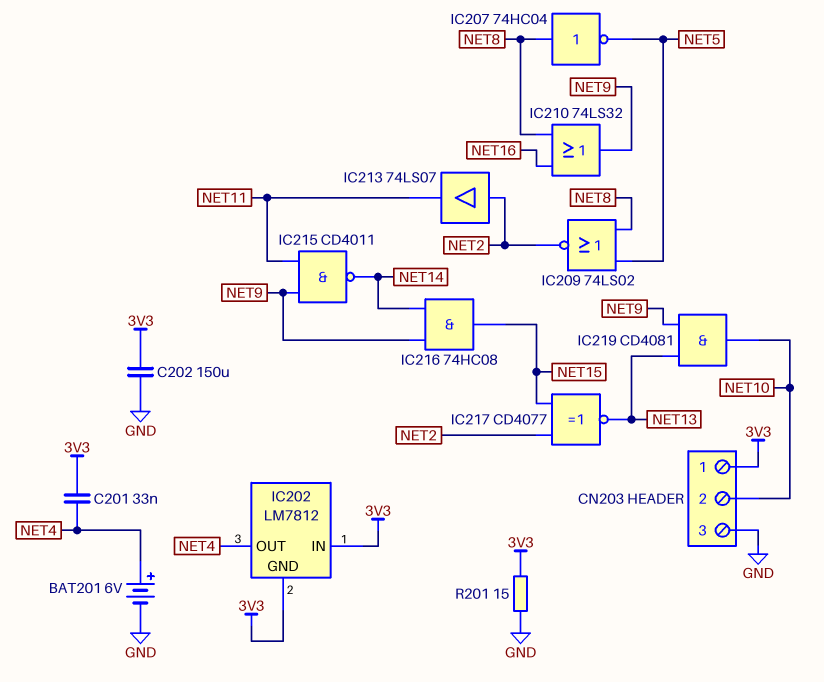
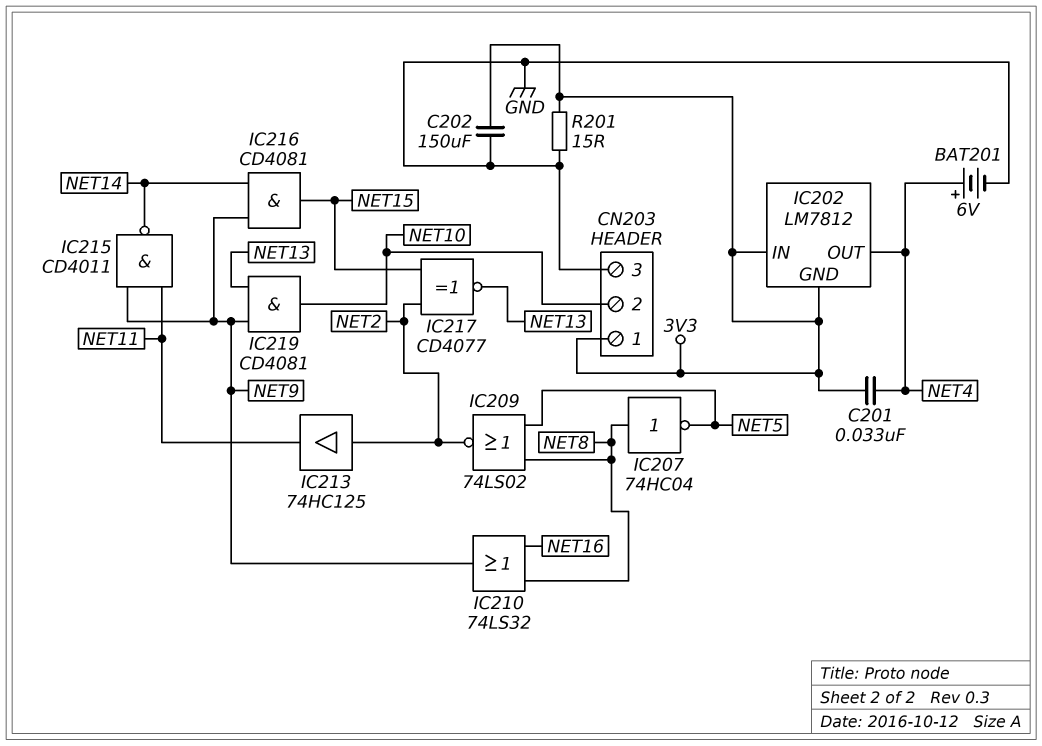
IC213: buffer 74LS07 (in NET2, out NET11) -> buffer 74HC125 (in NET2, out NET11)
IC216: AND 74HC08 (in NET9, in NET14, out NET15) -> AND CD4081 (in NET9, in NET14, out NET15)

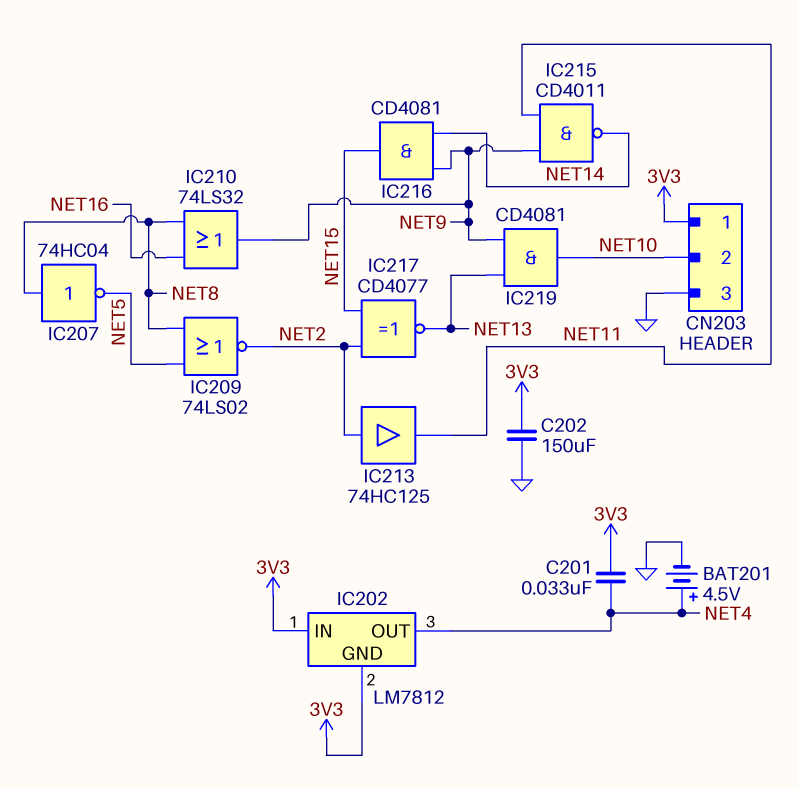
BAT201: 6V (plus NET4, minus GND) -> 4.5V (plus NET4, minus GND)
R201: 15 (3V3, GND) -> none

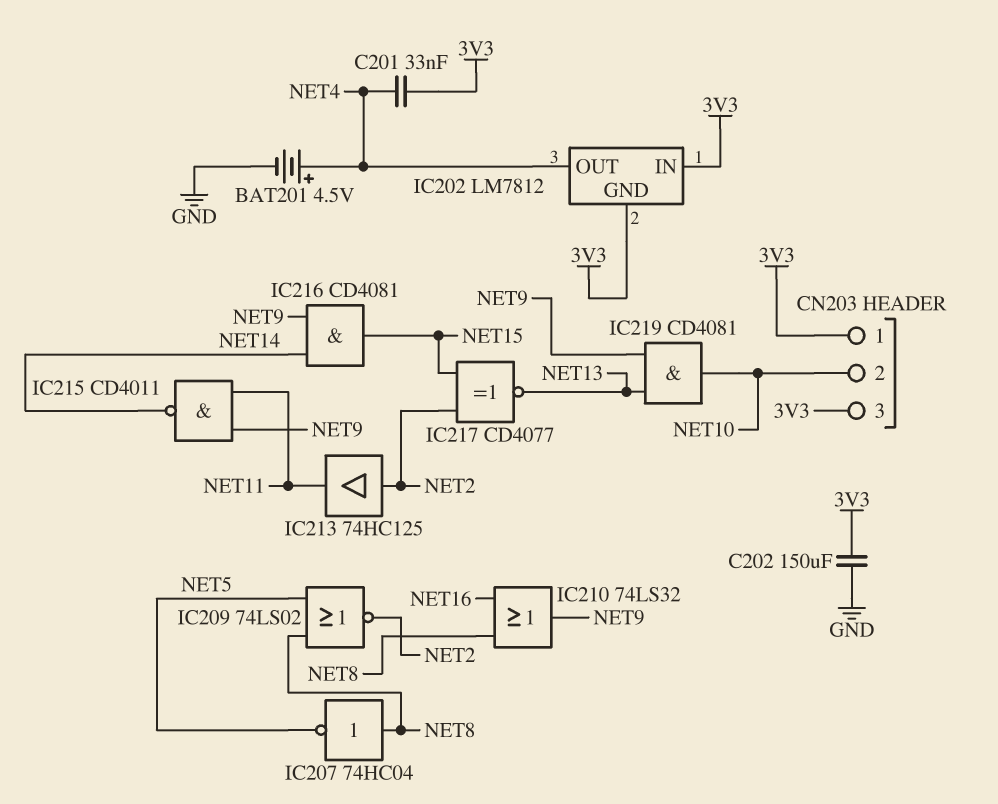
CN203 pin 3: GND -> 3V3

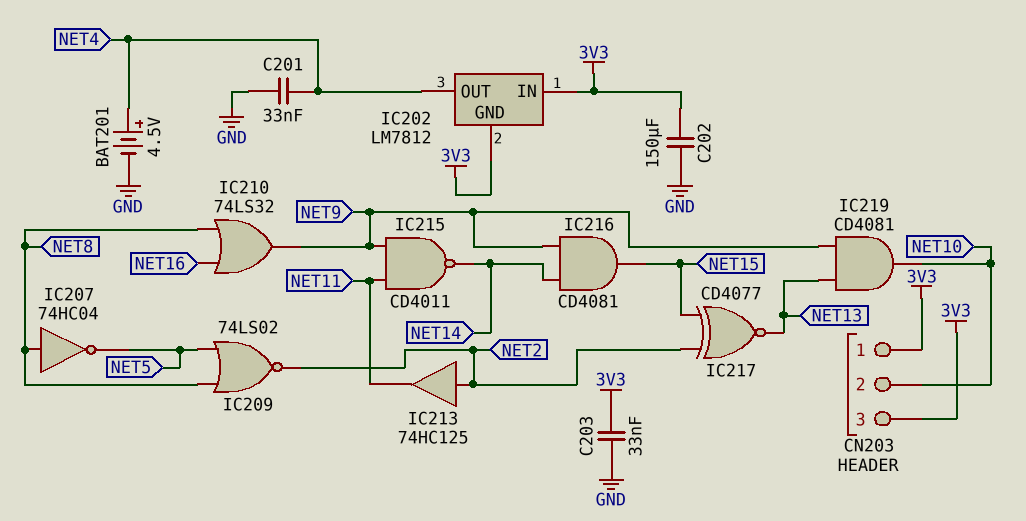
C201: 33nF (3V3, NET4) -> 33nF (GND, NET4)
C203: none -> 33nF (3V3, GND)

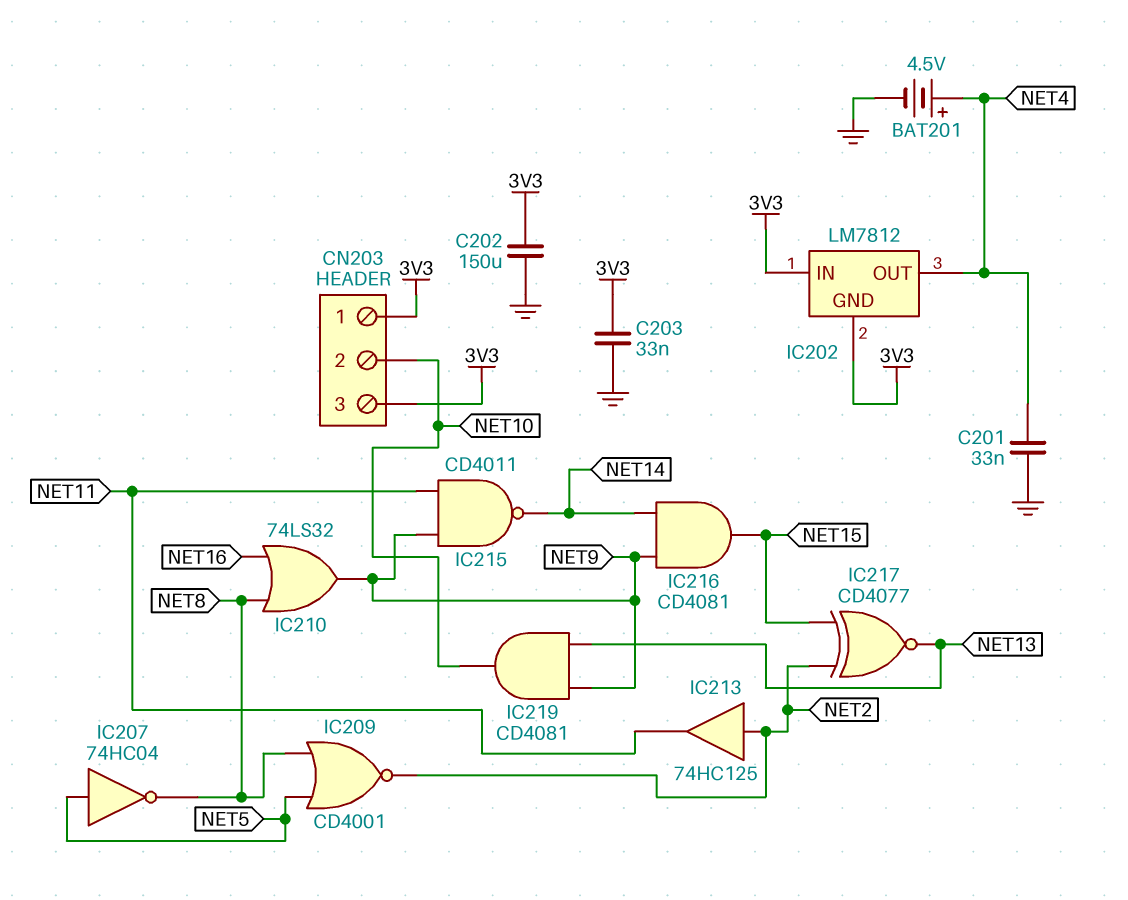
IC207: NOT 74HC04 (in NET8, out NET5) -> NOT 74HC04 (in NET5, out NET8)
IC209: NOR 74LS02 (in NET5, in NET8, out NET2) -> NOR CD4001 (in NET5, in NET8, out NET2)

